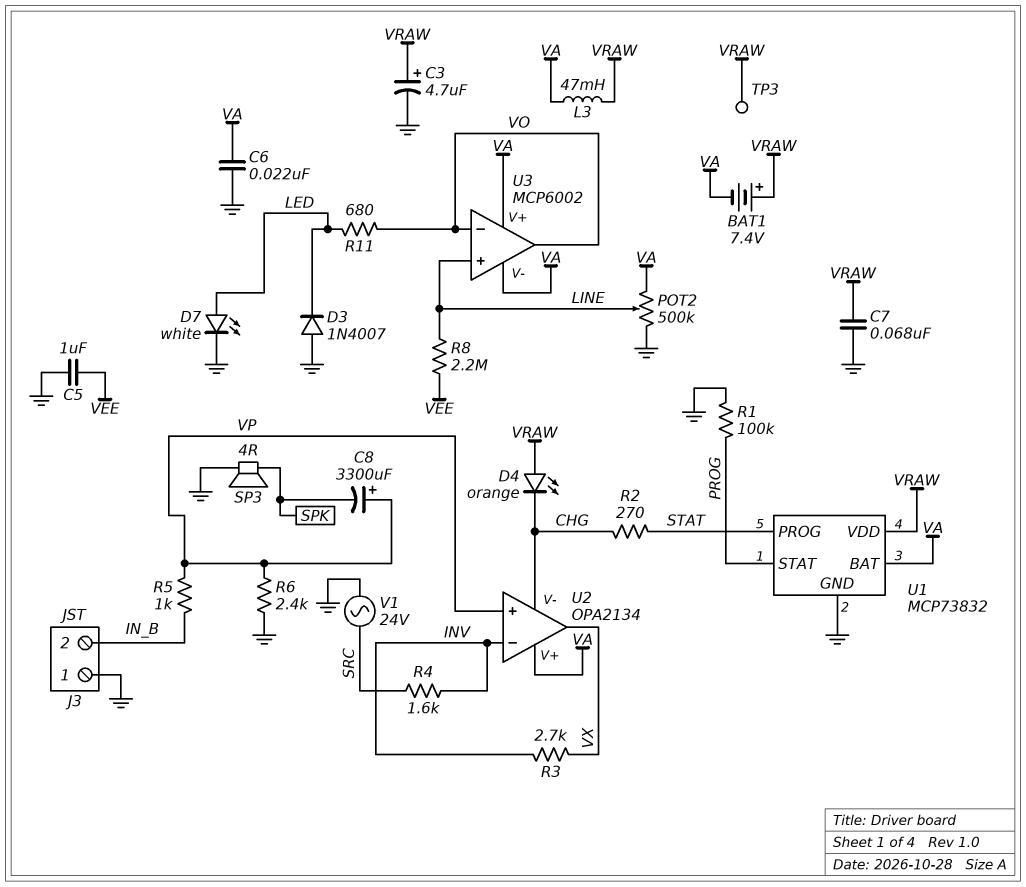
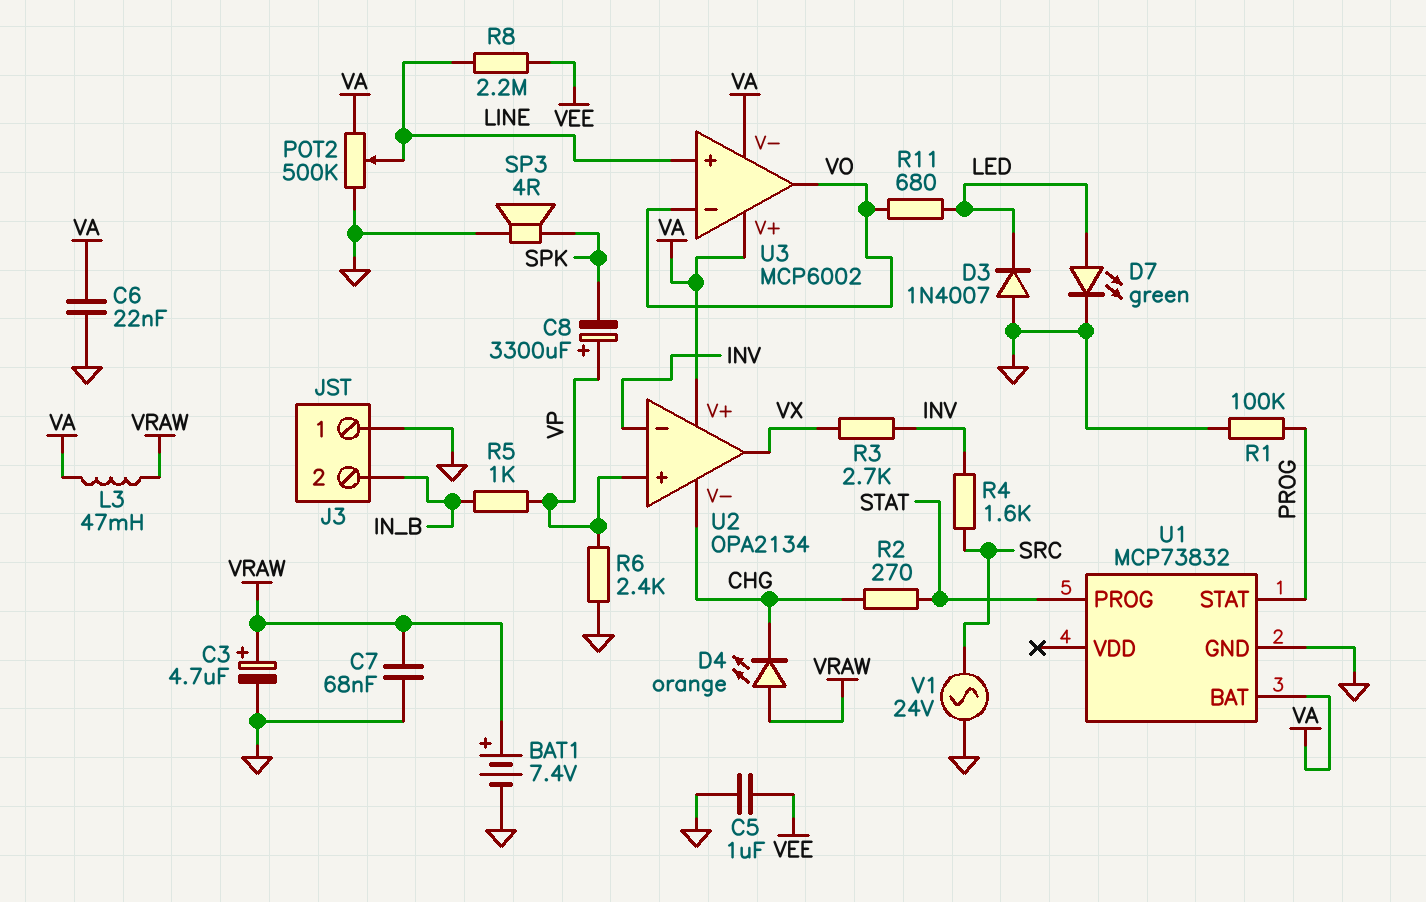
BAT1: 7.4V (plus VRAW, minus VA) -> 7.4V (plus VRAW, minus GND)
D7: LED white (A LED, K GND) -> LED green (A LED, K GND)
TP3: test point (VRAW) -> none
U1 pin VDD: VRAW -> none

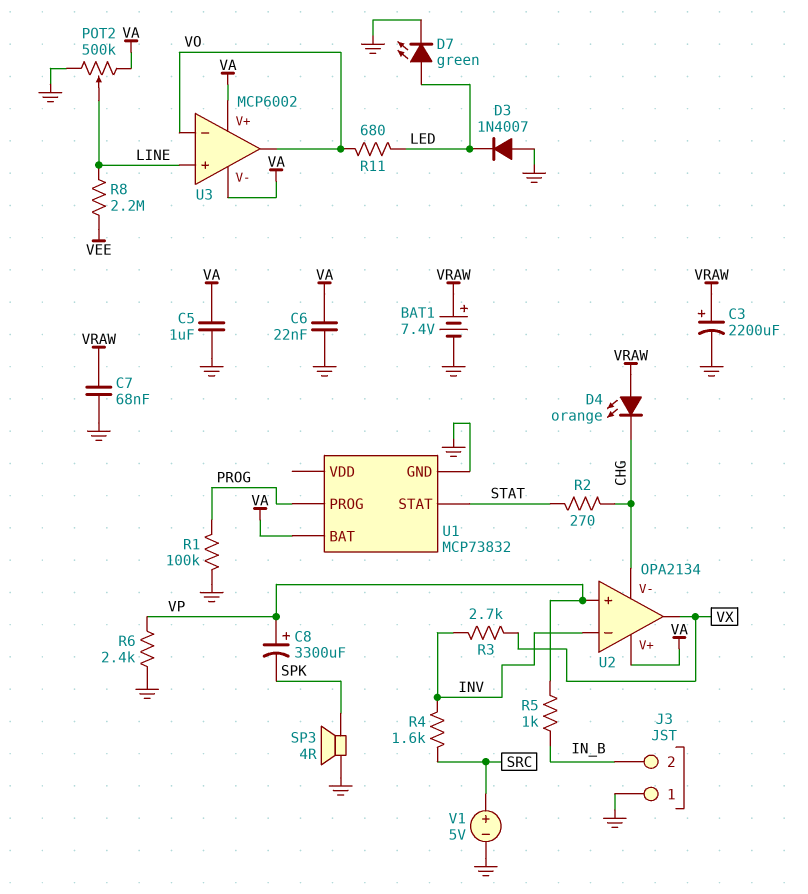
C3: 4.7uF (plus VRAW, minus GND) -> 2200uF (plus VRAW, minus GND)
C5: 1uF (GND, VEE) -> 1uF (GND, VA)
L3: 47mH (VA, VRAW) -> none
U1 pin PROG: STAT -> PROG
U1 pin STAT: PROG -> STAT
V1: AC 24V (GND, SRC) -> 5V (plus SRC, minus GND)

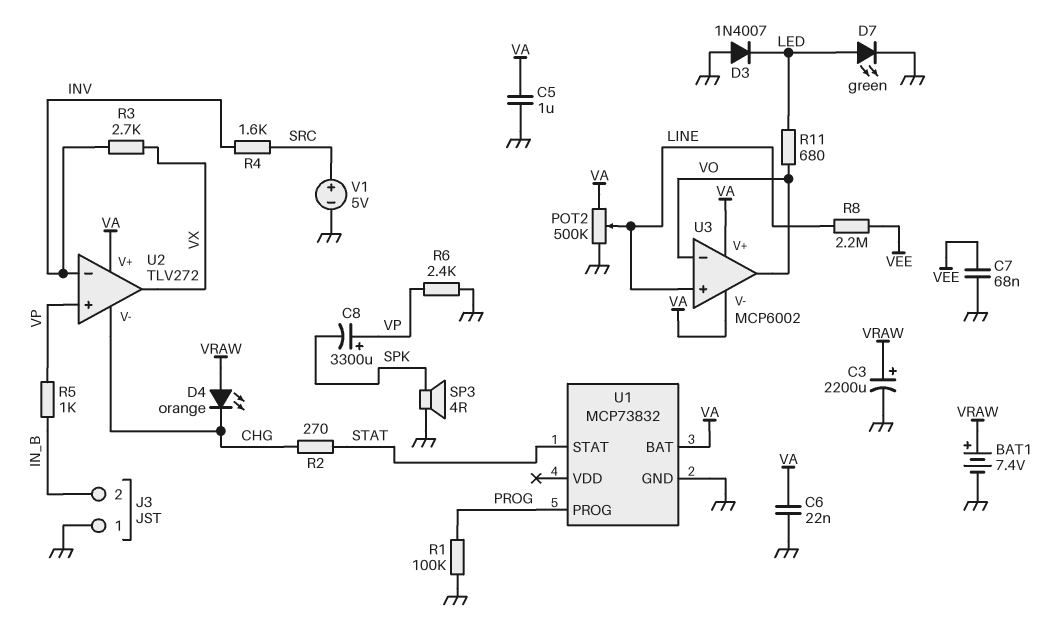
C7: 68nF (GND, VRAW) -> 68nF (GND, VEE)
U2: OPA2134 -> TLV272

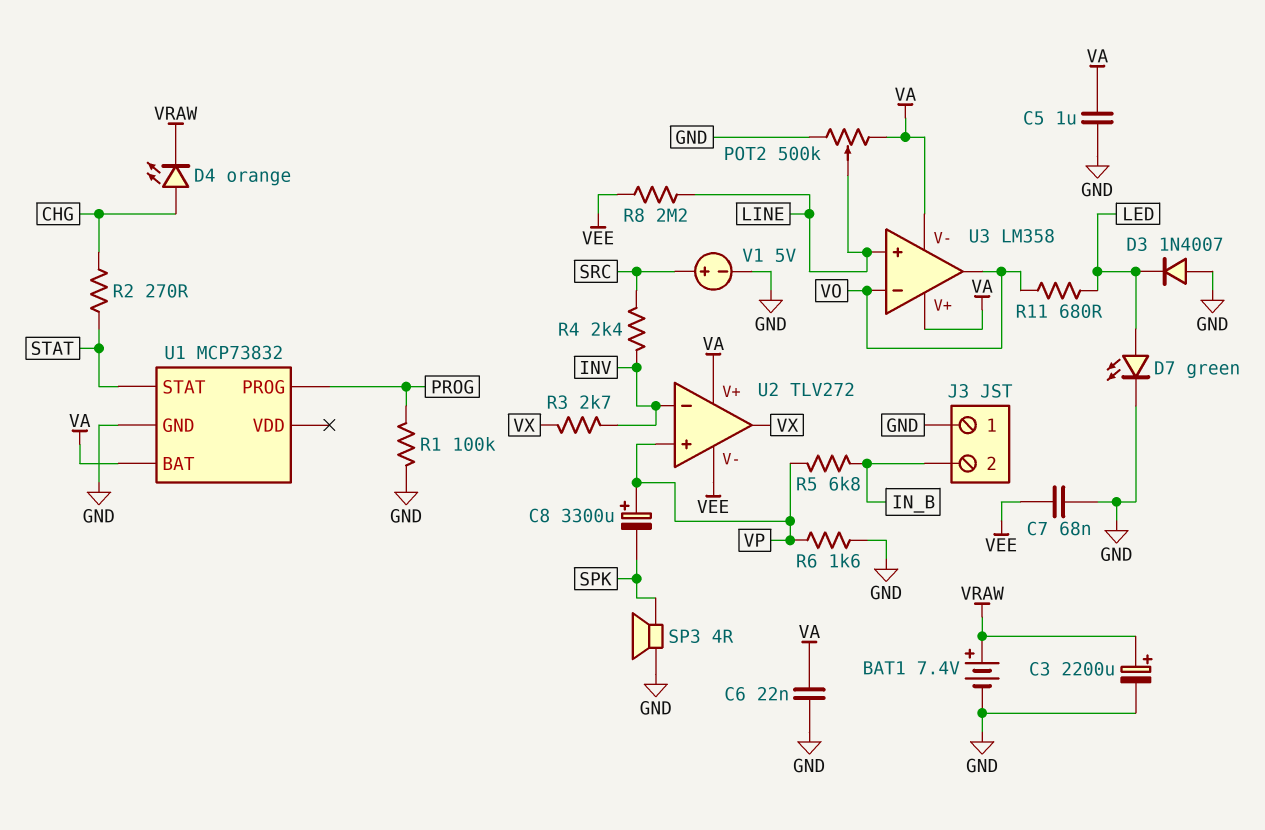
D4: LED orange (A VRAW, K CHG) -> LED orange (A CHG, K VRAW)
R4: 1.6k (INV, SRC) -> 2.4k (INV, SRC)
R5: 1k (IN_B, VP) -> 6.8k (IN_B, VP)
R6: 2.4k (GND, VP) -> 1.6k (GND, VP)
U2 pin V-: CHG -> VEE
U3: MCP6002 -> LM358

